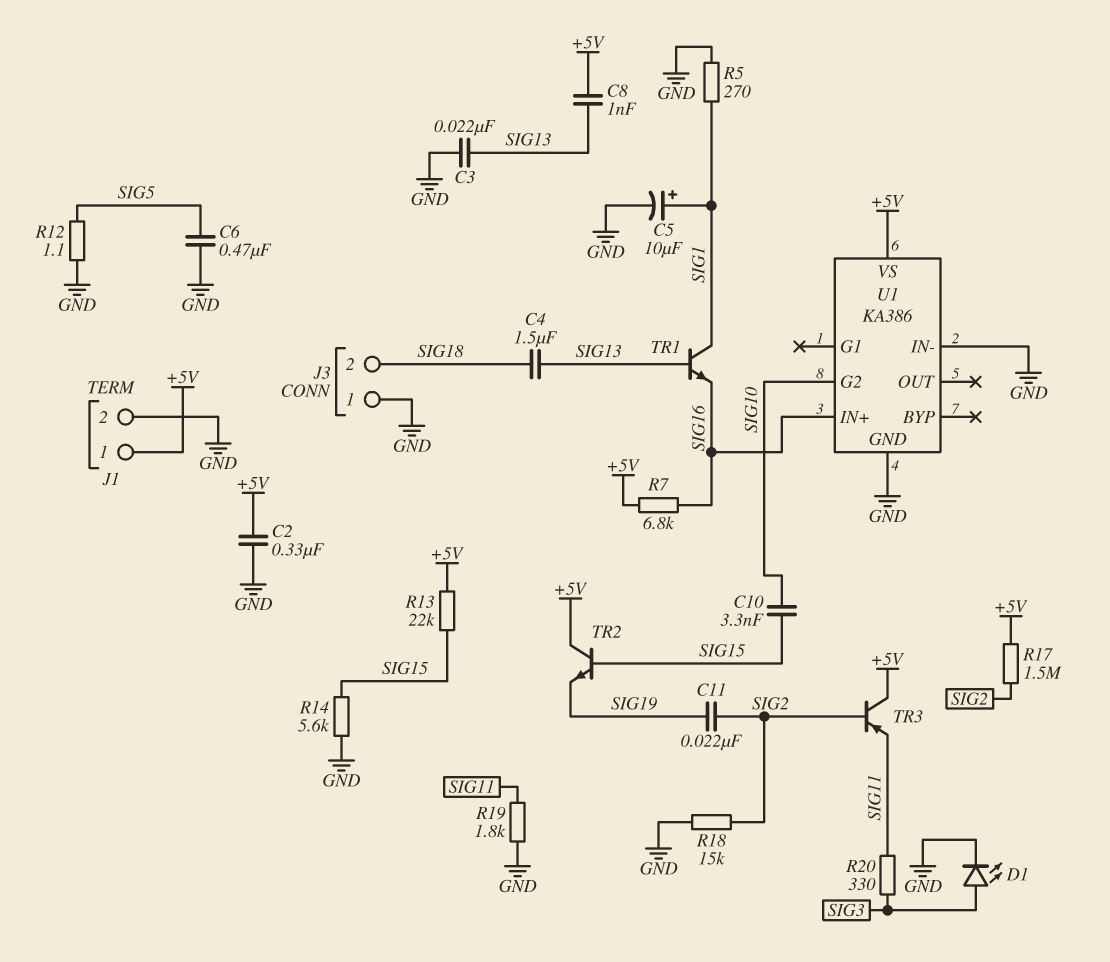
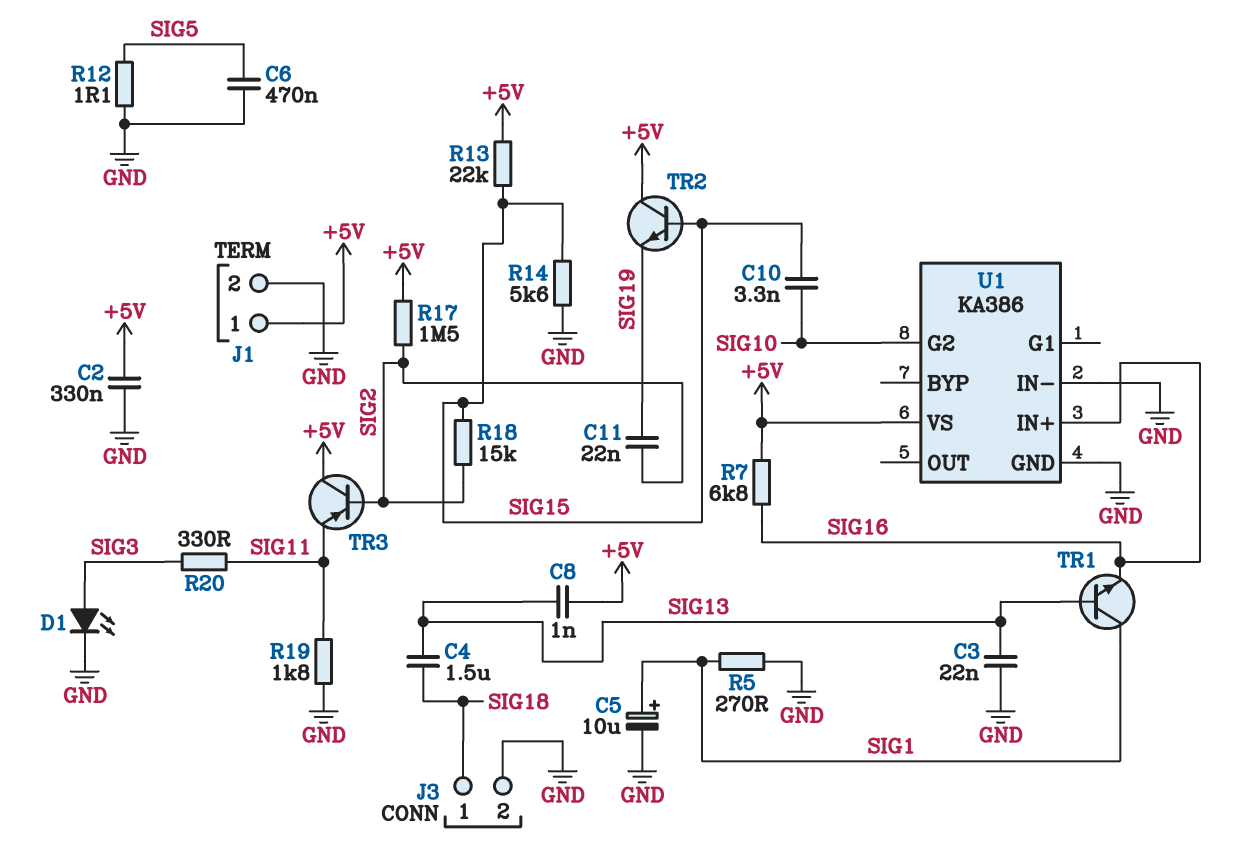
J3 pin 1: GND -> SIG18
J3 pin 2: SIG18 -> GND
R18: 15k (GND, SIG2) -> 15k (SIG2, SIG15)

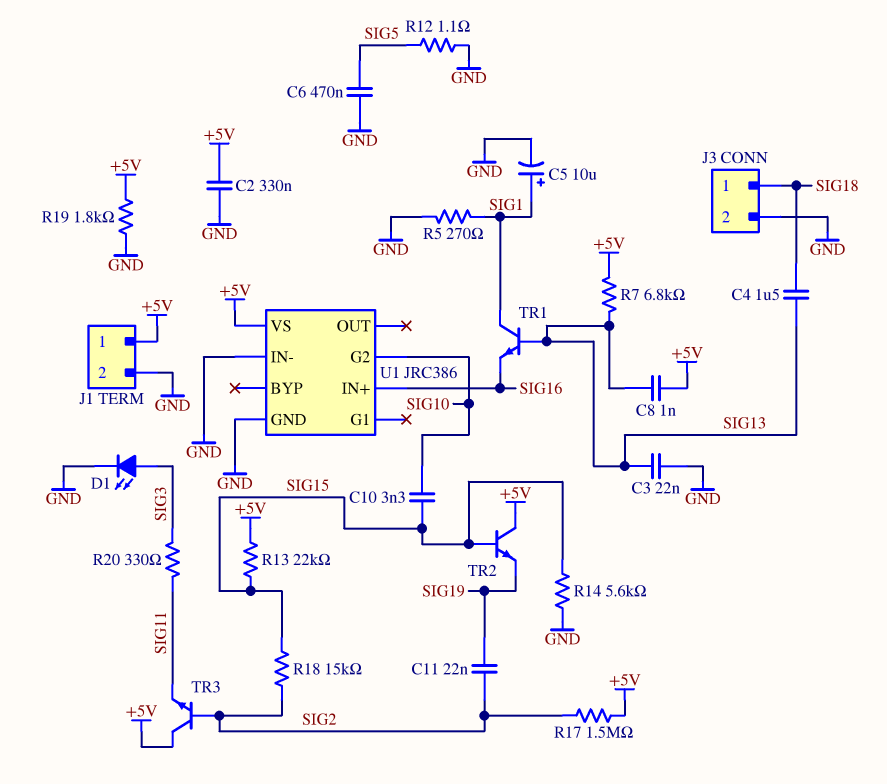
R7: 6.8k (+5V, SIG16) -> 6.8k (+5V, SIG13)
R19: 1.8k (GND, SIG11) -> 1.8k (+5V, GND)
TR3: PNP (B SIG2, C +5V, E SIG11) -> NPN (B SIG2, C +5V, E SIG11)
U1: KA386 -> JRC386

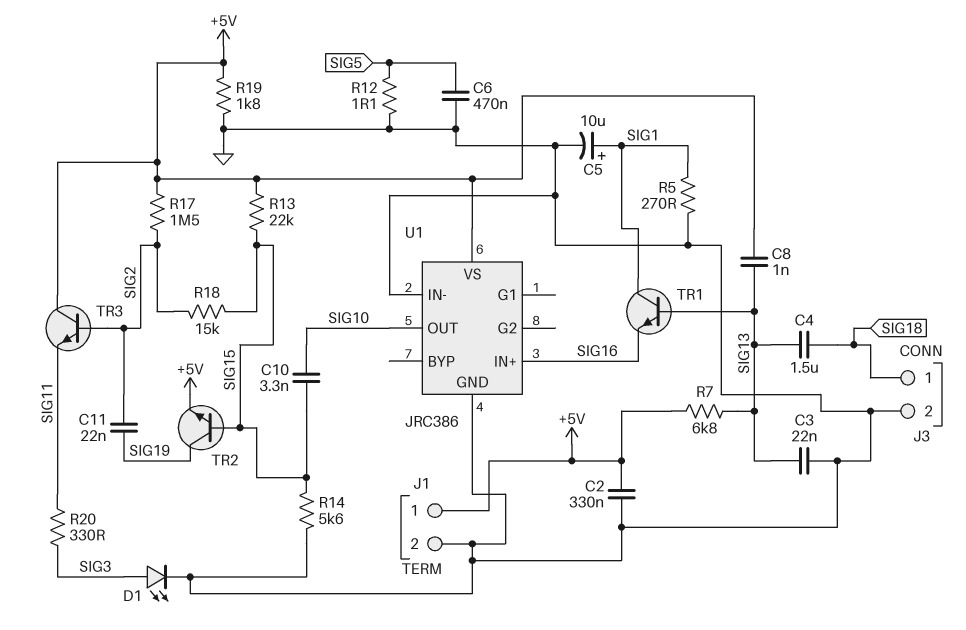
TR2: NPN (B SIG15, C +5V, E SIG19) -> NPN (B SIG15, C SIG19, E +5V)
U1 pin G2: SIG10 -> none
U1 pin OUT: none -> SIG10

